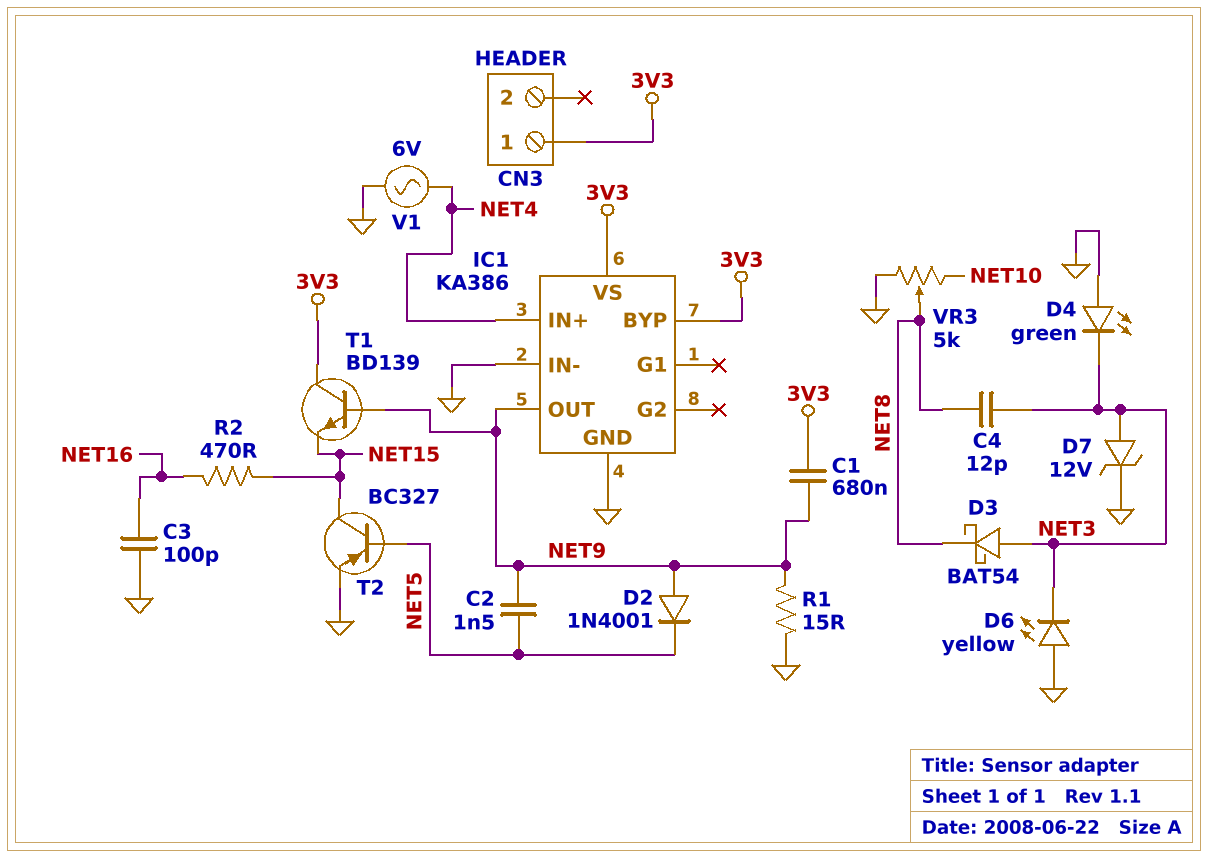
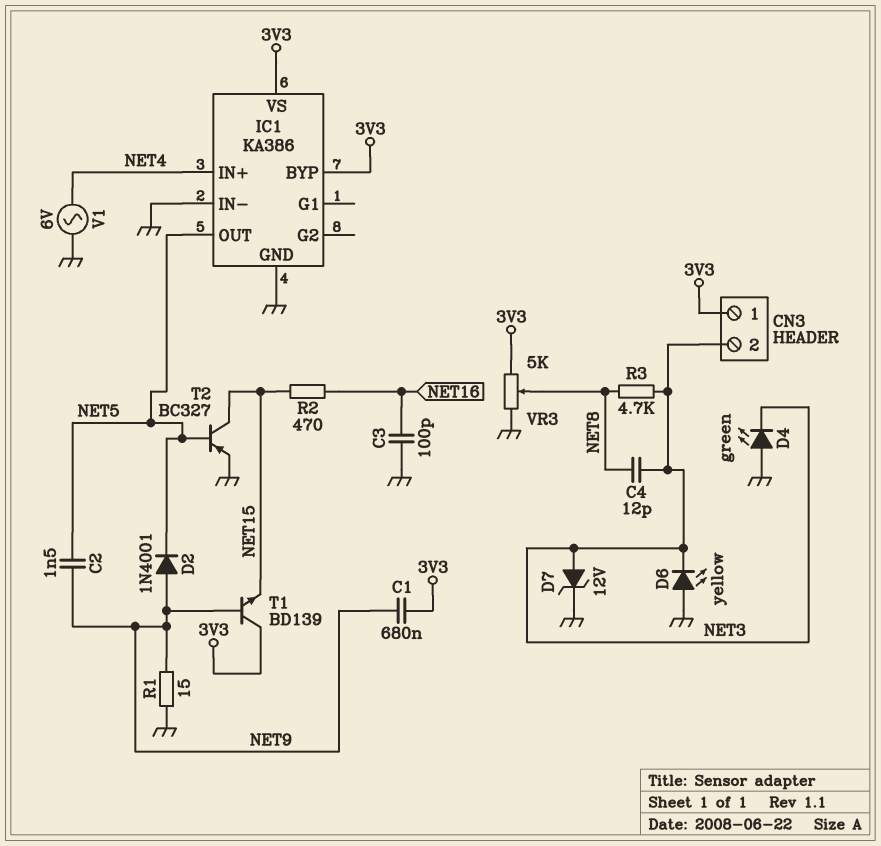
CN3 pin 2: none -> NET3
D3: schottky BAT54 (A NET3, K NET8) -> none
IC1 pin OUT: NET9 -> NET5
R3: none -> 4.7k (NET3, NET8)
VR3: 5k (GND, NET10, wiper NET8) -> 5k (3V3, GND, wiper NET8)

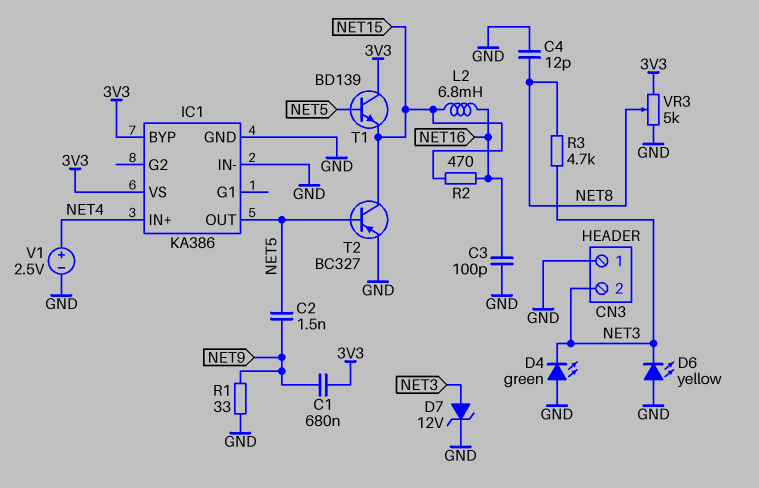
C4: 12pF (NET3, NET8) -> 12pF (GND, NET8)
CN3 pin 1: 3V3 -> GND
D2: diode 1N4001 (A NET9, K NET5) -> none
L2: none -> 6.8mH (NET15, NET16)
R1: 15 (GND, NET9) -> 33 (GND, NET9)
T1: NPN BD139 (B NET9, C 3V3, E NET15) -> NPN BD139 (B NET5, C 3V3, E NET15)
V1: AC 6V (GND, NET4) -> 2.5V (plus NET4, minus GND)

